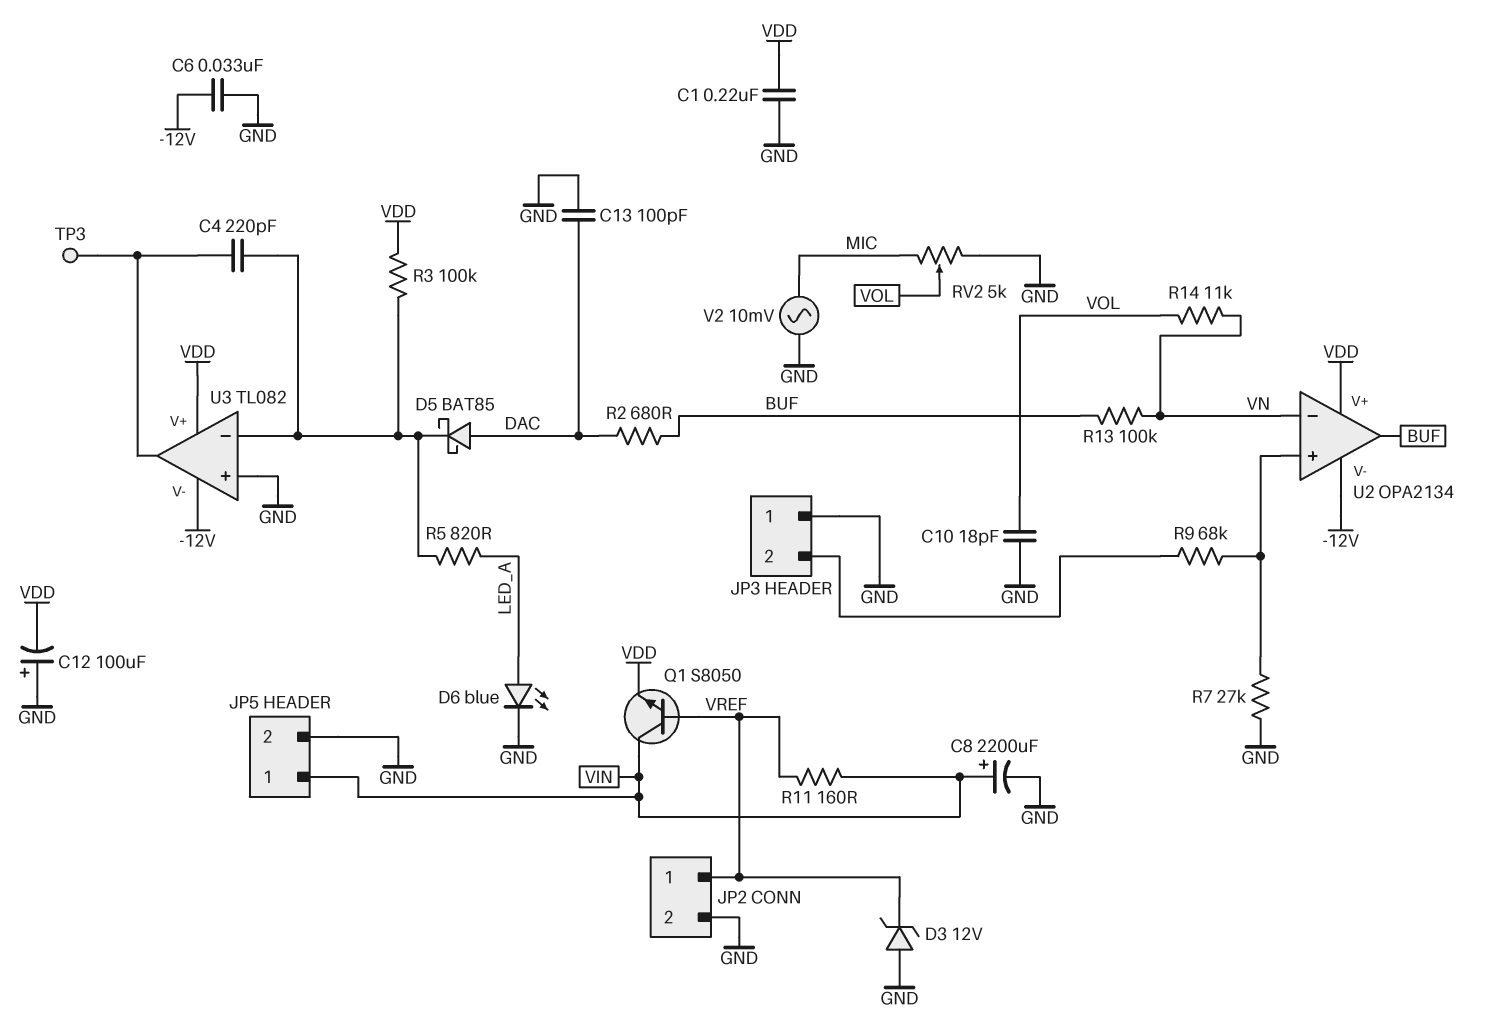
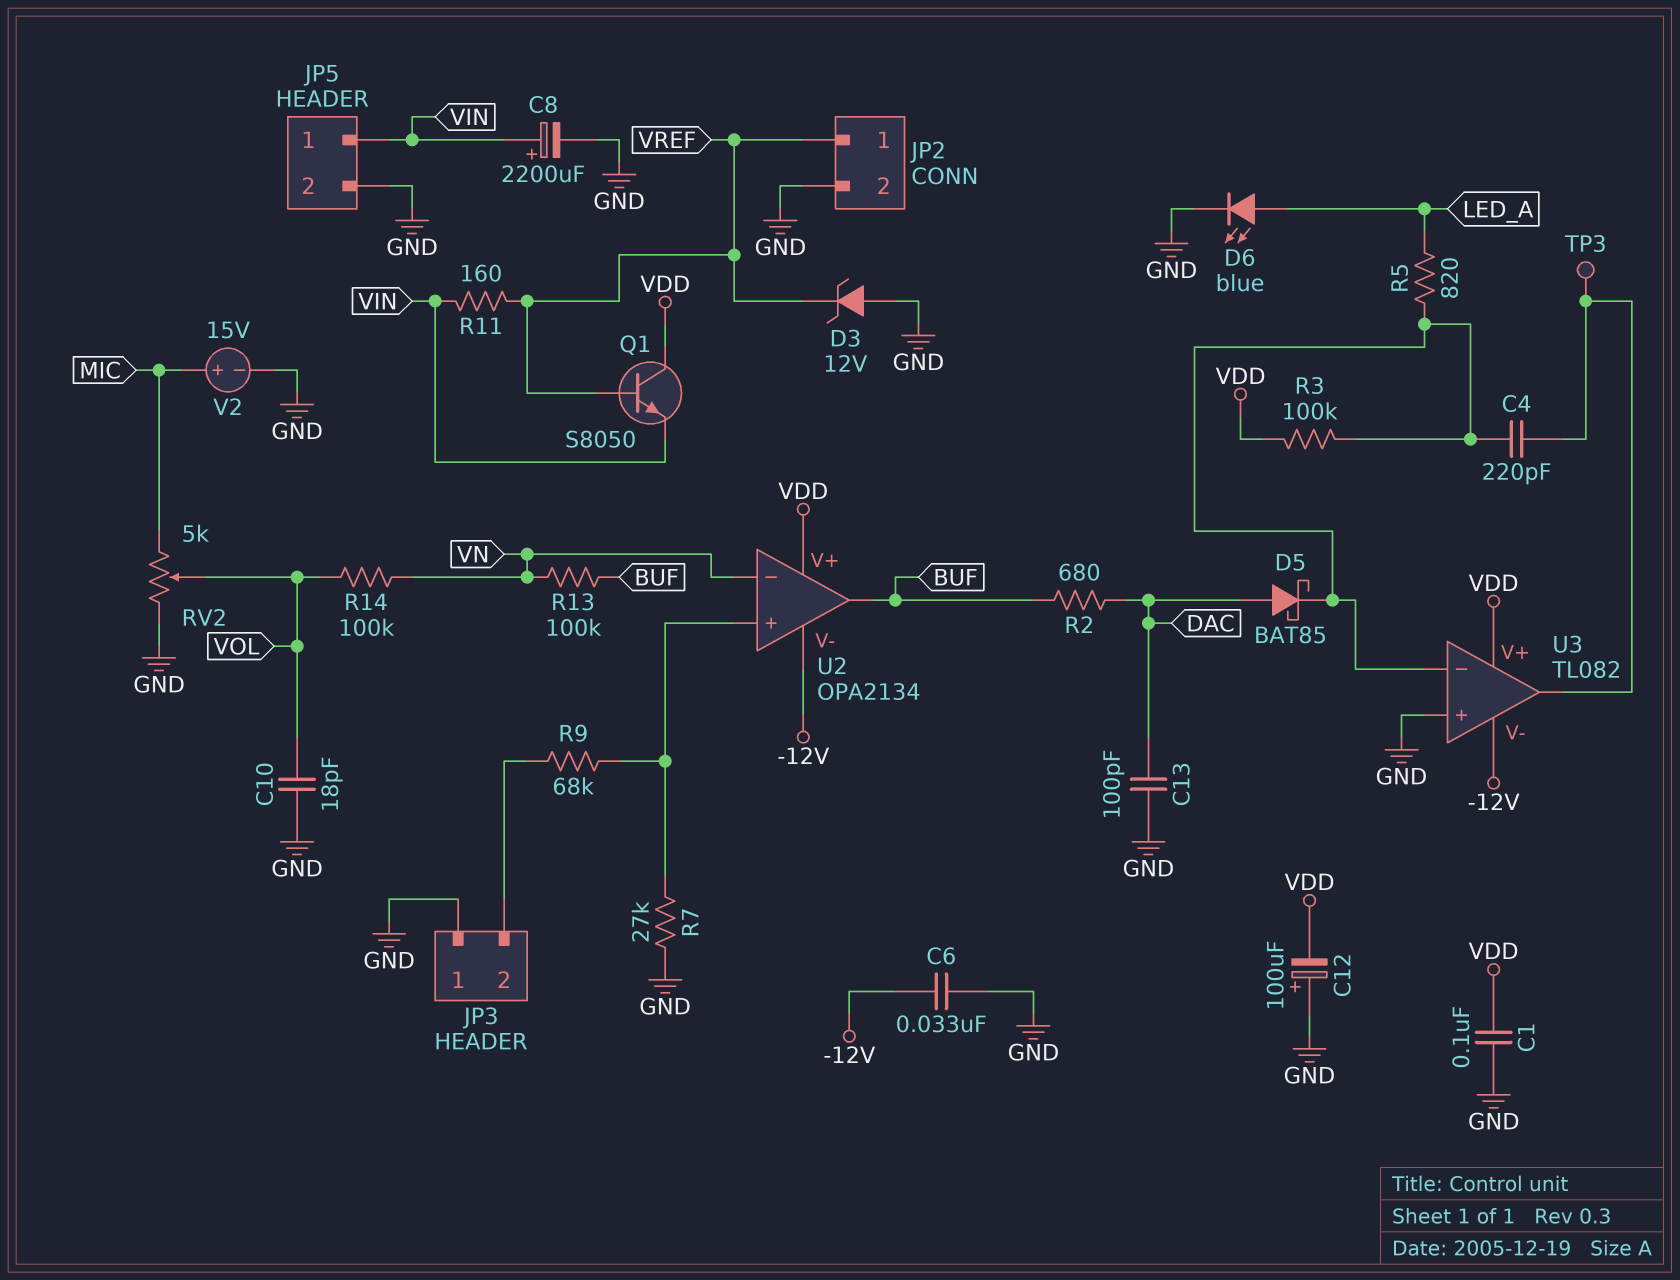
C1: 220nF (GND, VDD) -> 100nF (GND, VDD)
Q1: NPN S8050 (B VREF, C VIN, E VDD) -> NPN S8050 (B VREF, C VDD, E VIN)
R14: 11k (VN, VOL) -> 100k (VN, VOL)
V2: AC 10mV (GND, MIC) -> 15V (plus MIC, minus GND)

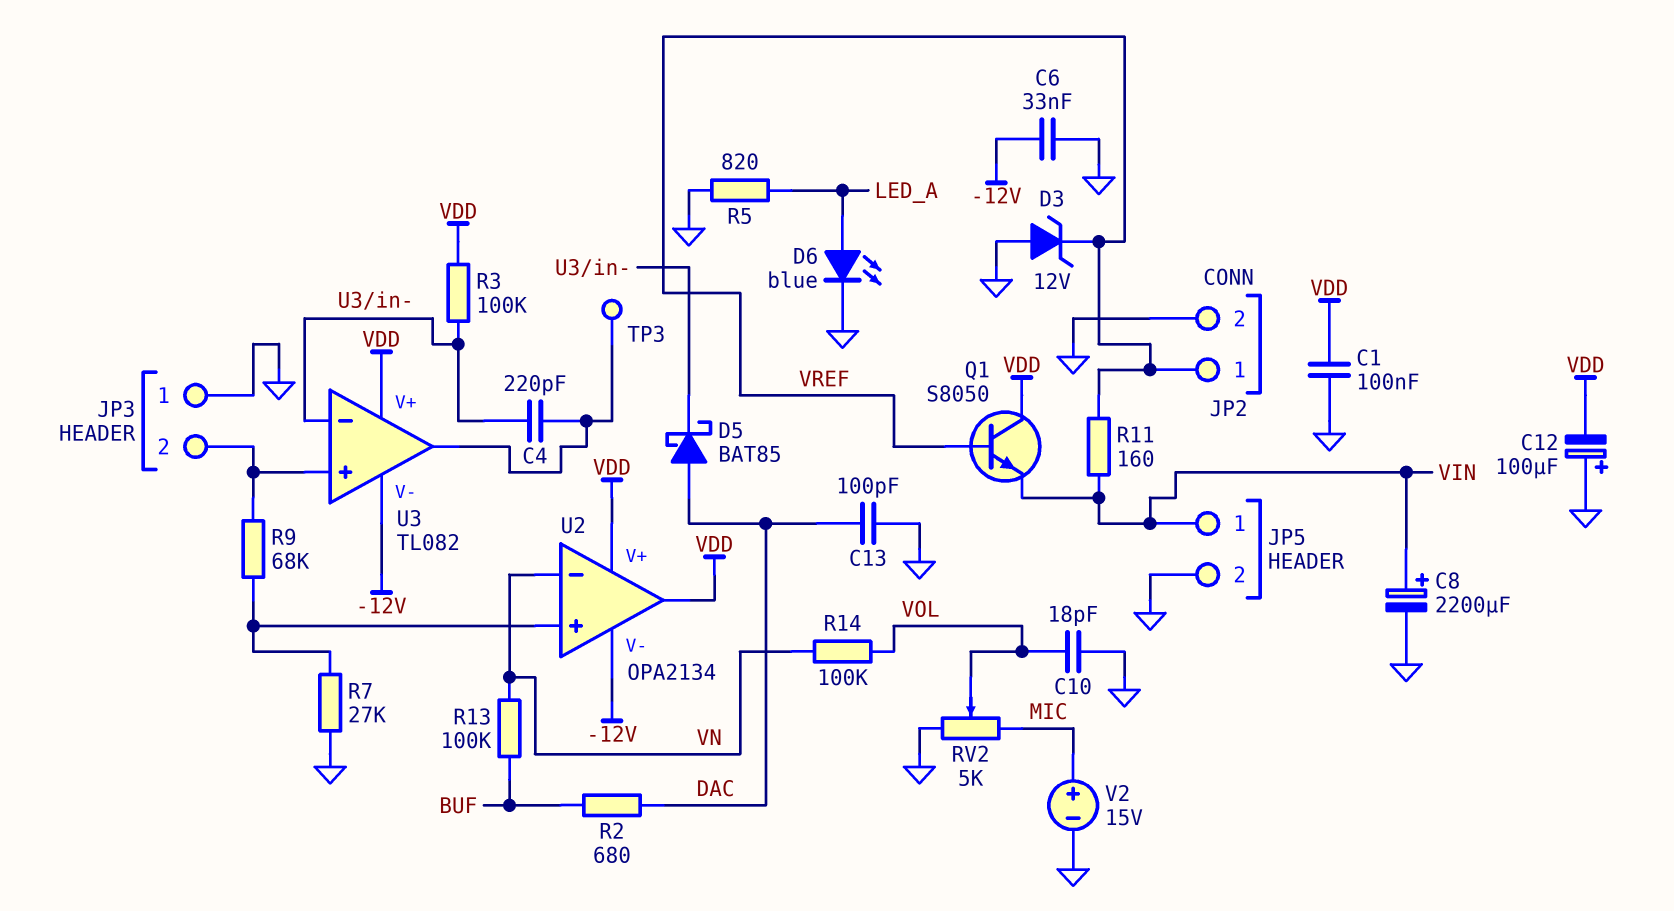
R5: 820 (LED_A, U3/in-) -> 820 (GND, LED_A)
U2 pin out: BUF -> VDD
U3 pin in+: GND -> JP3/2

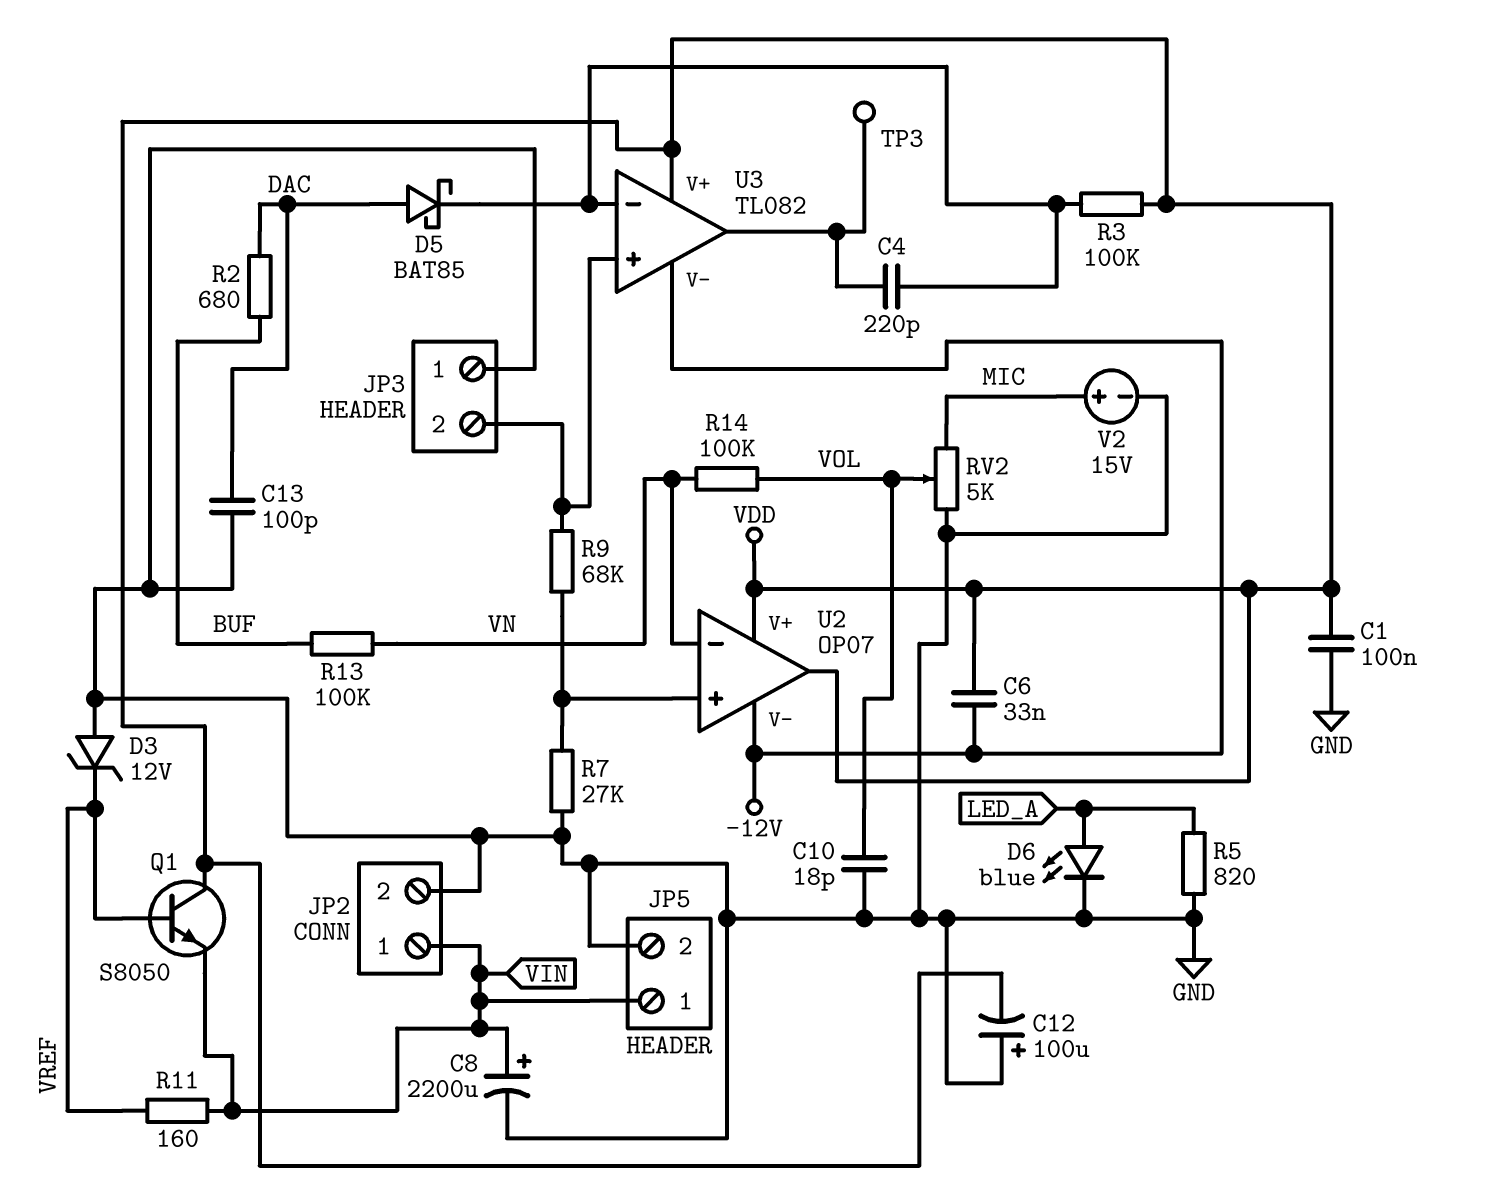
C6: 33nF (-12V, GND) -> 33nF (-12V, VDD)
JP2 pin 1: VREF -> VIN
U2: OPA2134 -> OP07

